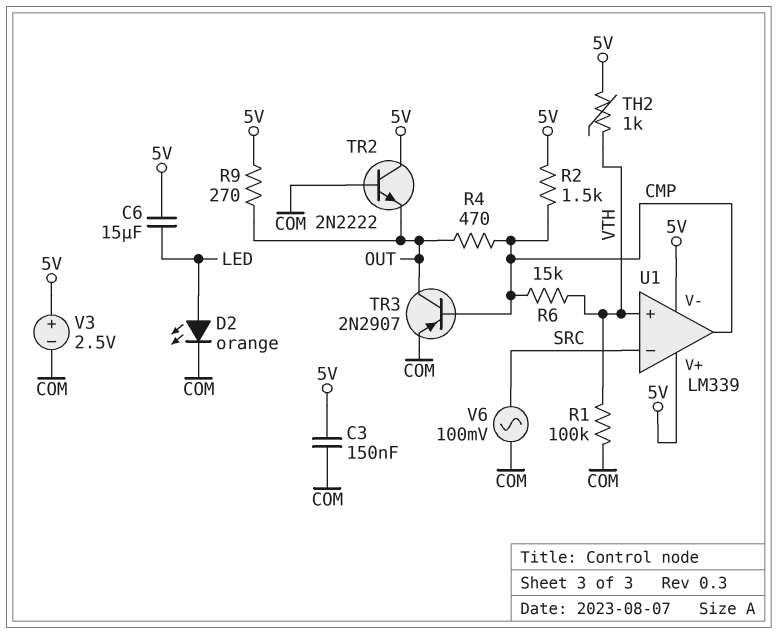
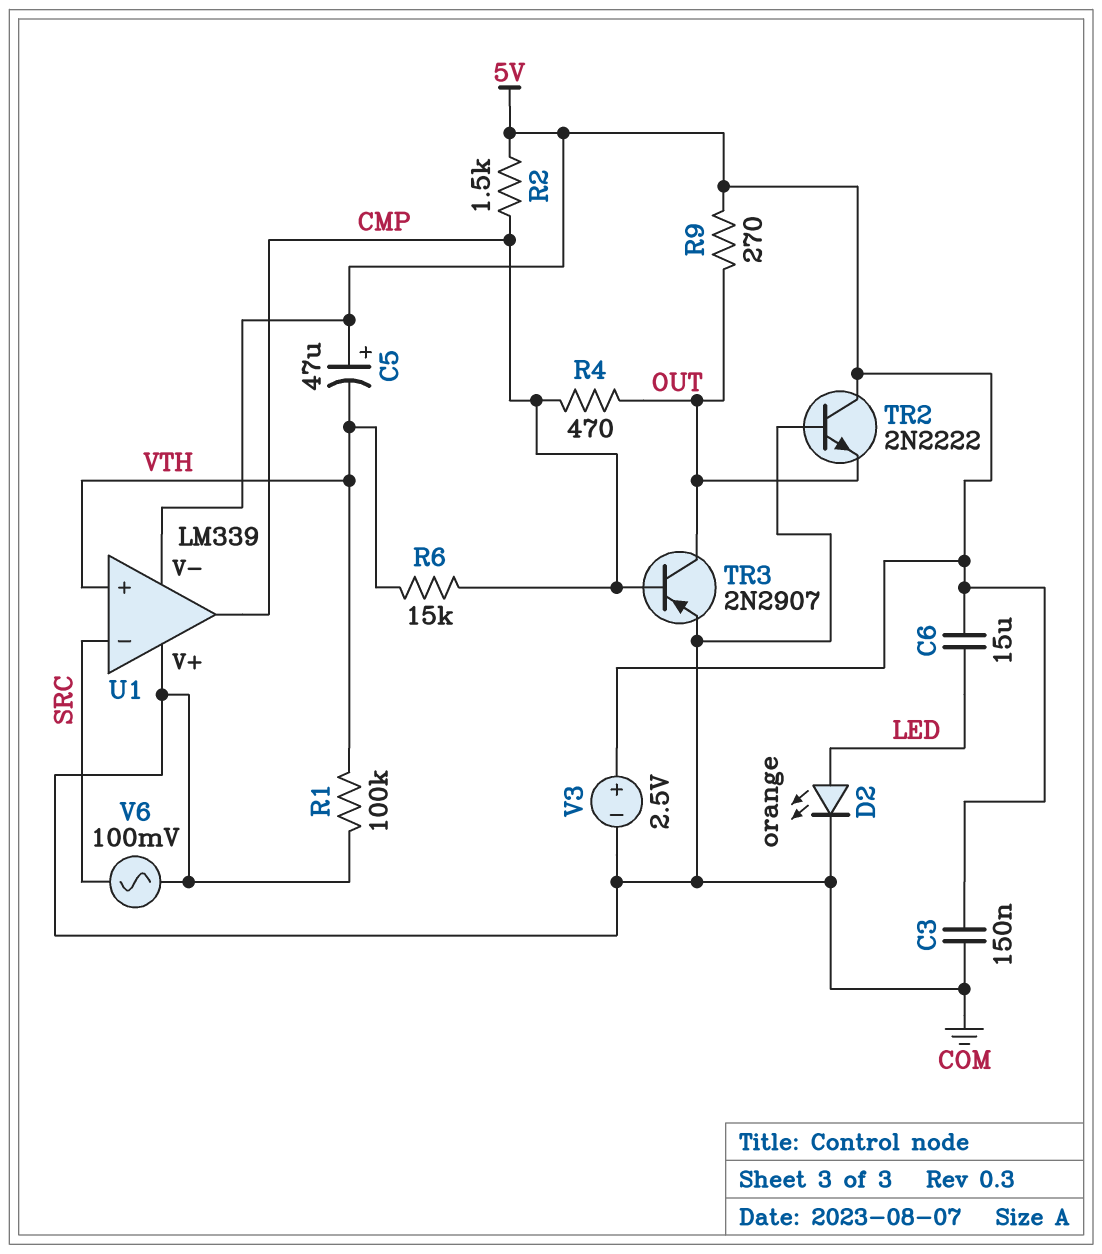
C5: none -> 47uF (plus 5V, minus VTH)
TH2: 1k (5V, VTH) -> none
U1 pin V+: 5V -> COM

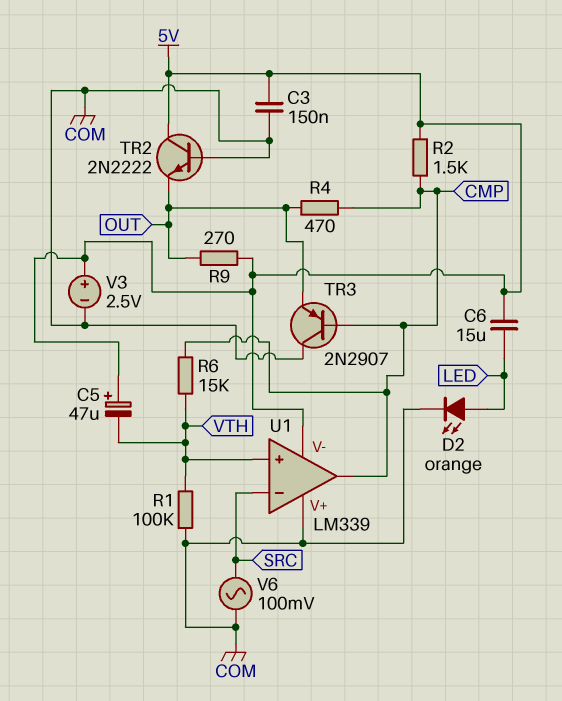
TR3: PNP 2N2907 (B CMP, C OUT, E COM) -> PNP 2N2907 (B CMP, C COM, E OUT)

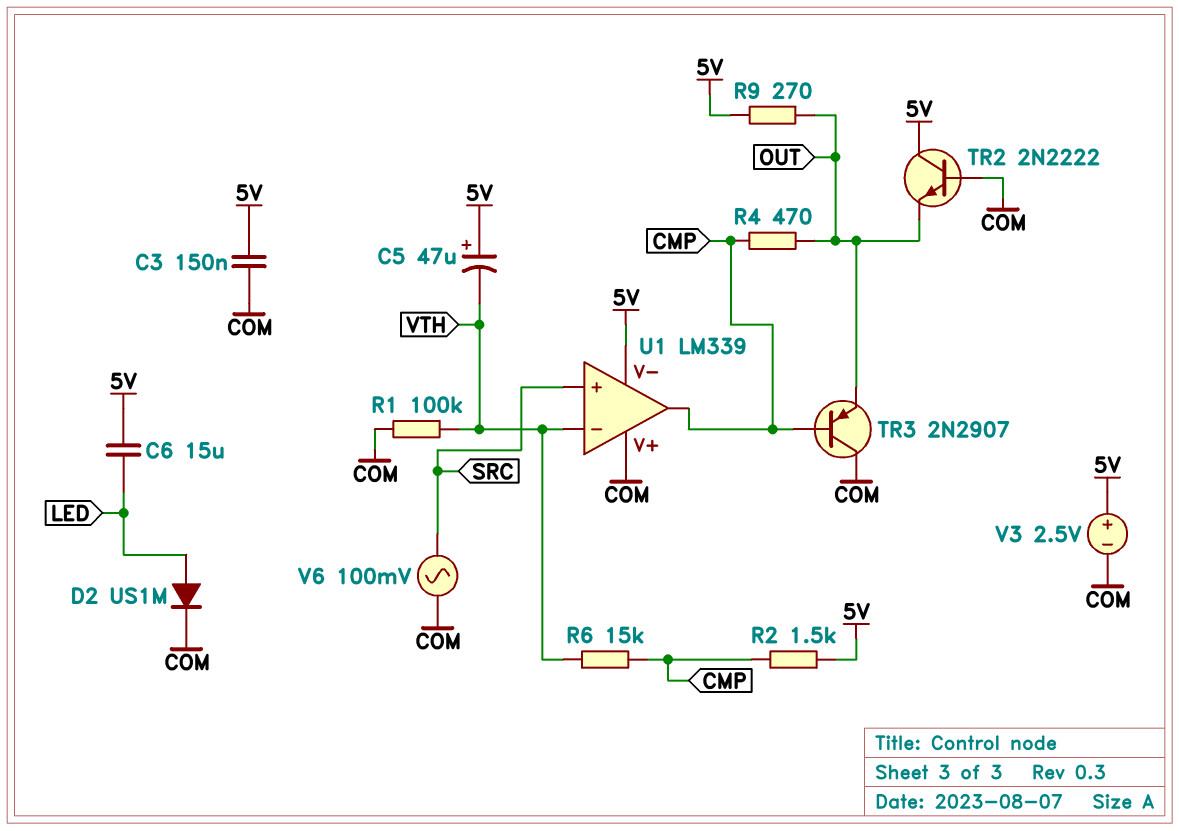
D2: LED orange (A LED, K COM) -> diode US1M (A LED, K COM)
U1 pin in+: VTH -> SRC
U1 pin in-: SRC -> VTH

